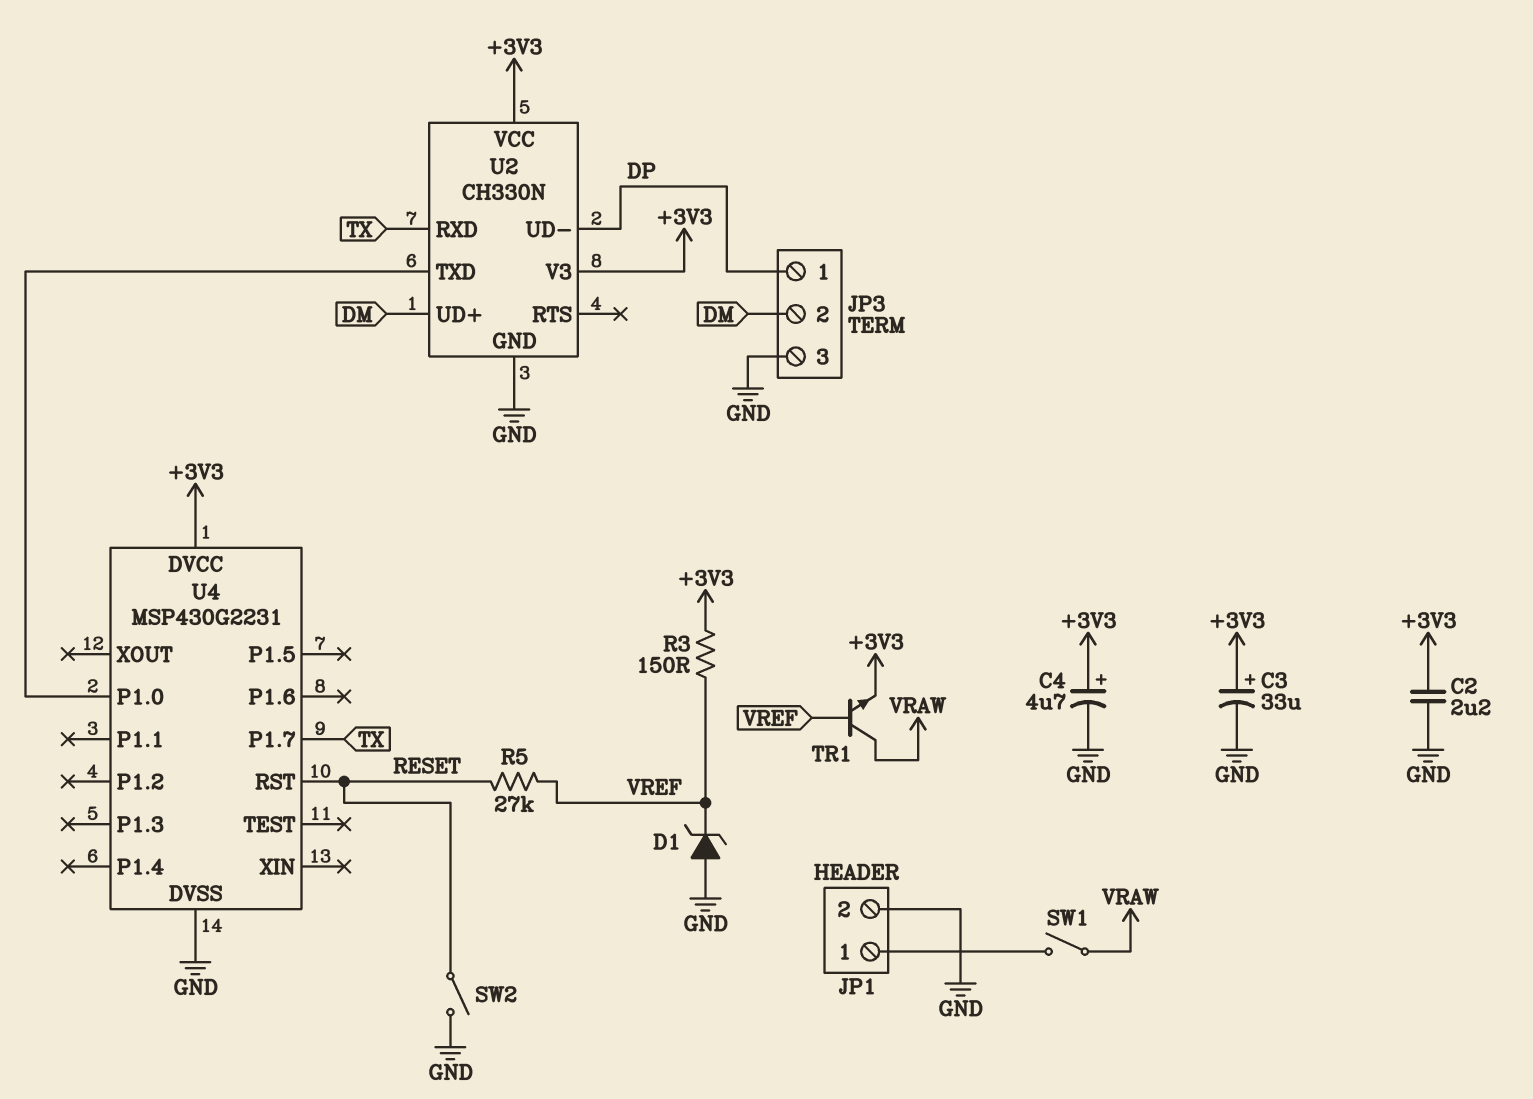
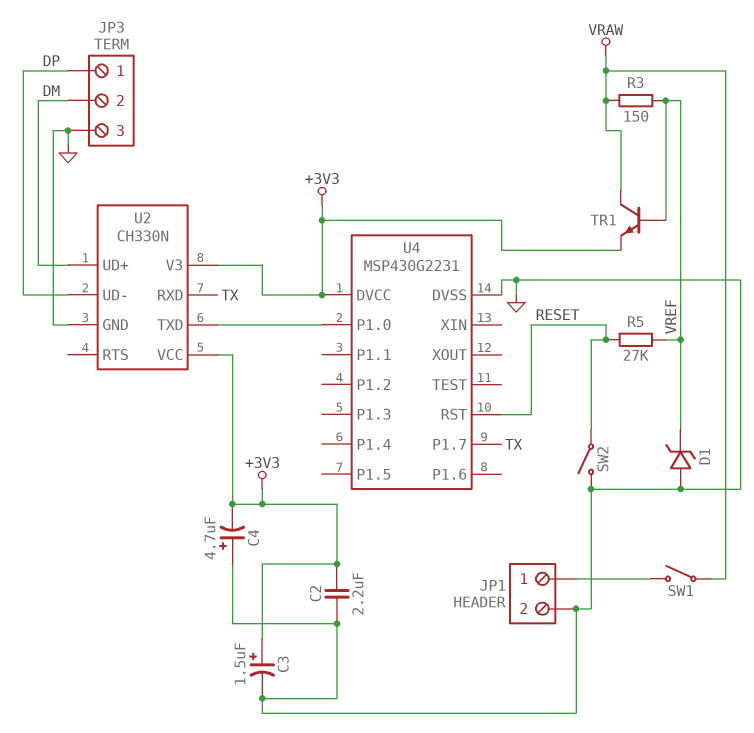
C3: 33uF (plus +3V3, minus GND) -> 1.5uF (plus +3V3, minus GND)
C4: 4.7uF (plus +3V3, minus GND) -> 4.7uF (plus GND, minus +3V3)
R3: 150 (+3V3, VREF) -> 150 (VRAW, VREF)

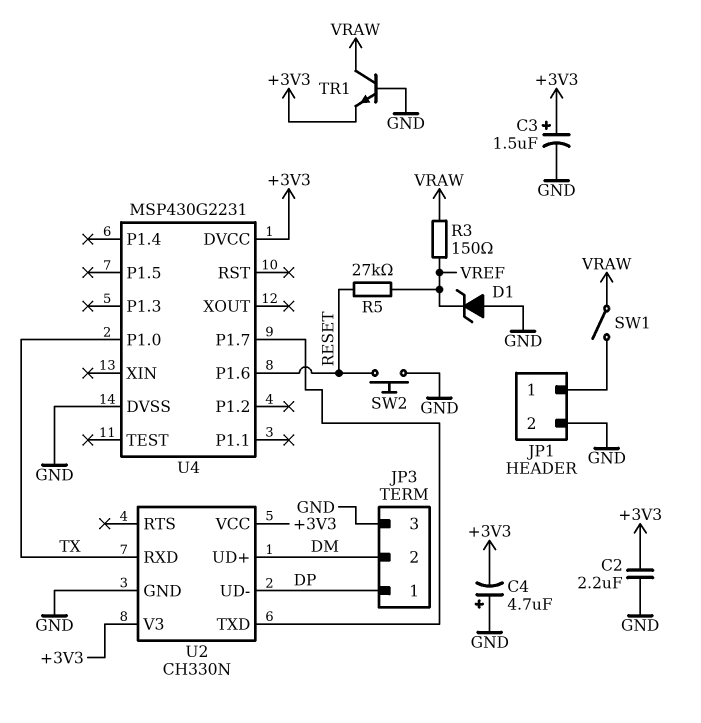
SW2: switch (GND, RESET) -> button (GND, RESET)
TR1: NPN (B VREF, C VRAW, E +3V3) -> NPN (B GND, C VRAW, E +3V3)
U4 pin P1.0: U2/TXD -> TX
U4 pin P1.6: none -> RESET
U4 pin P1.7: TX -> U2/TXD
U4 pin RST: RESET -> none

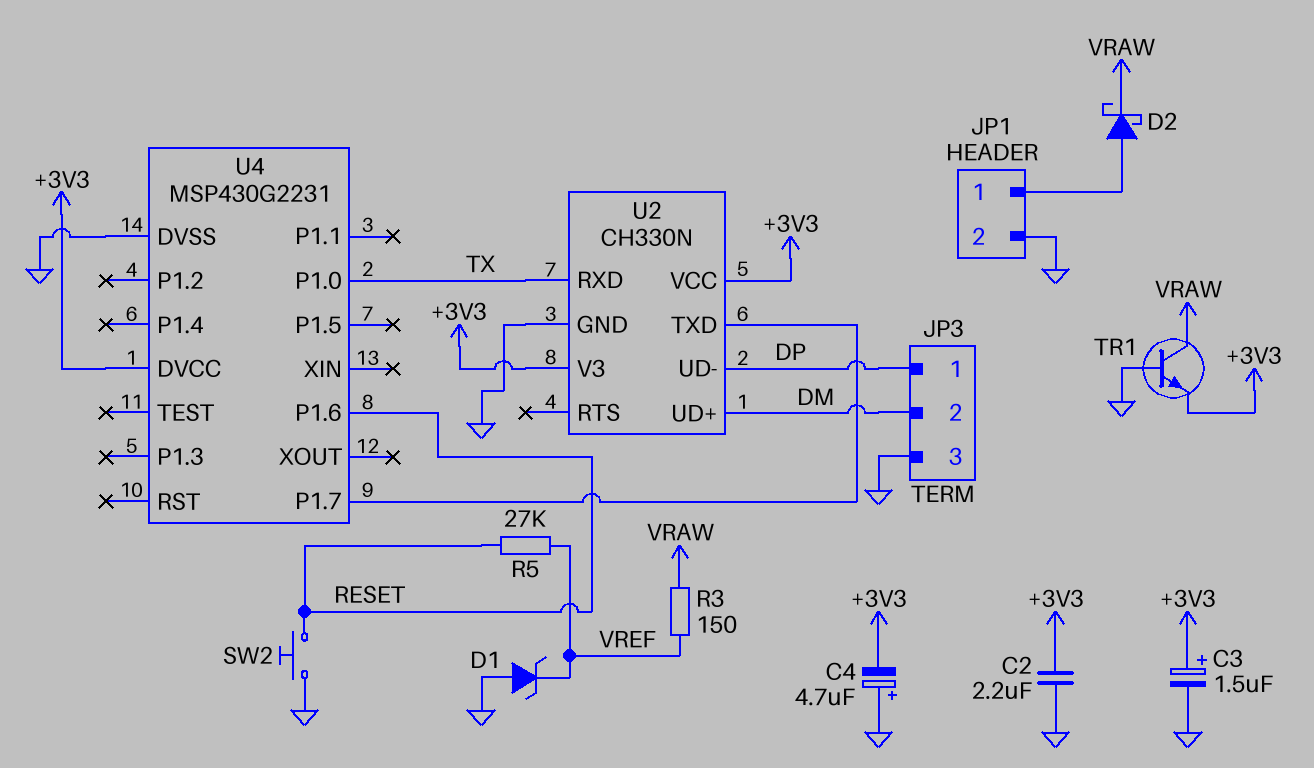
D2: none -> schottky (A JP1/1, K VRAW)
SW1: switch (JP1/1, VRAW) -> none

